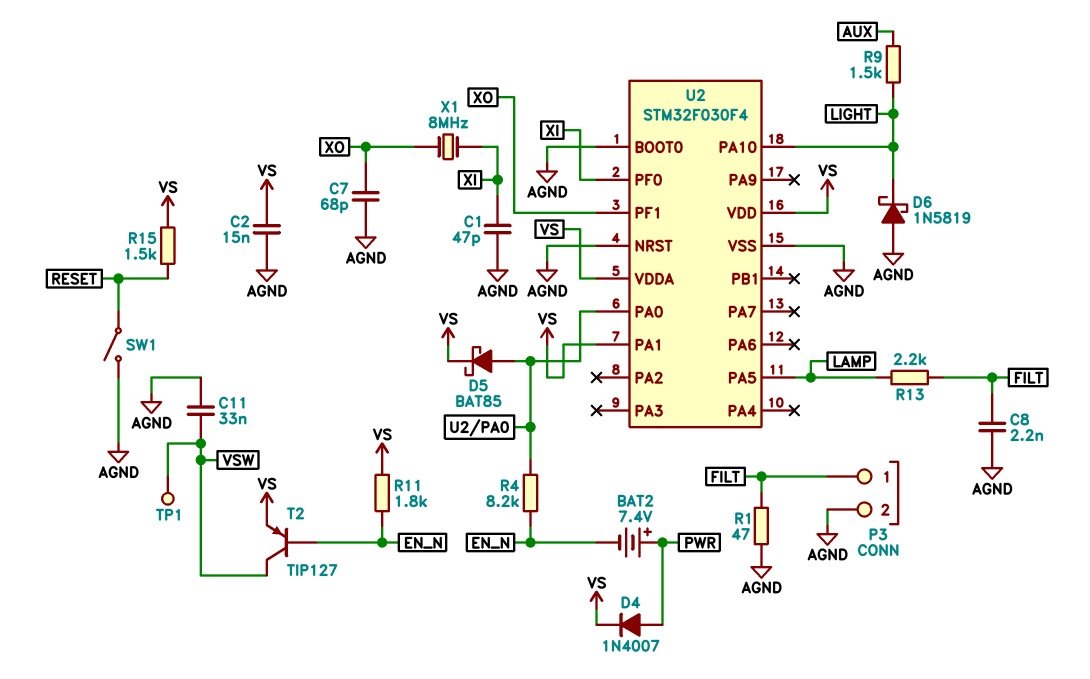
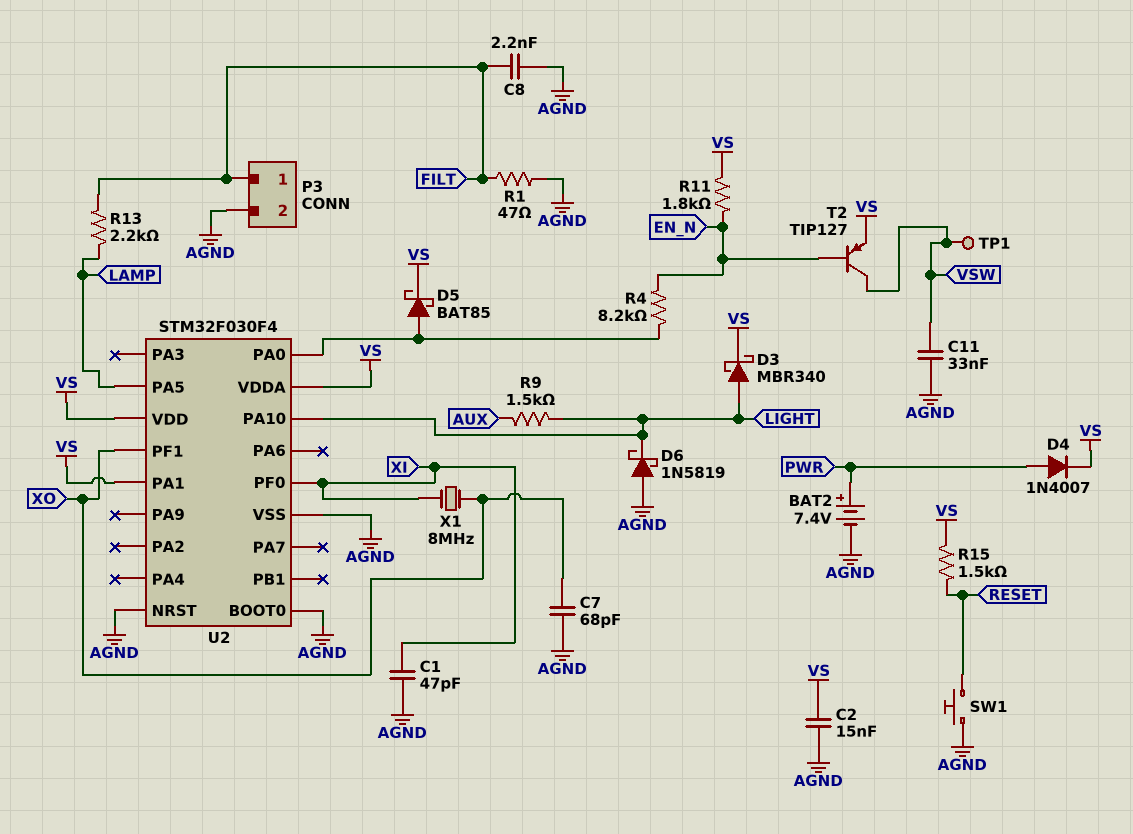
BAT2: 7.4V (plus PWR, minus EN_N) -> 7.4V (plus PWR, minus AGND)
D3: none -> schottky MBR340 (A LIGHT, K VS)
SW1: switch (AGND, RESET) -> button (AGND, RESET)

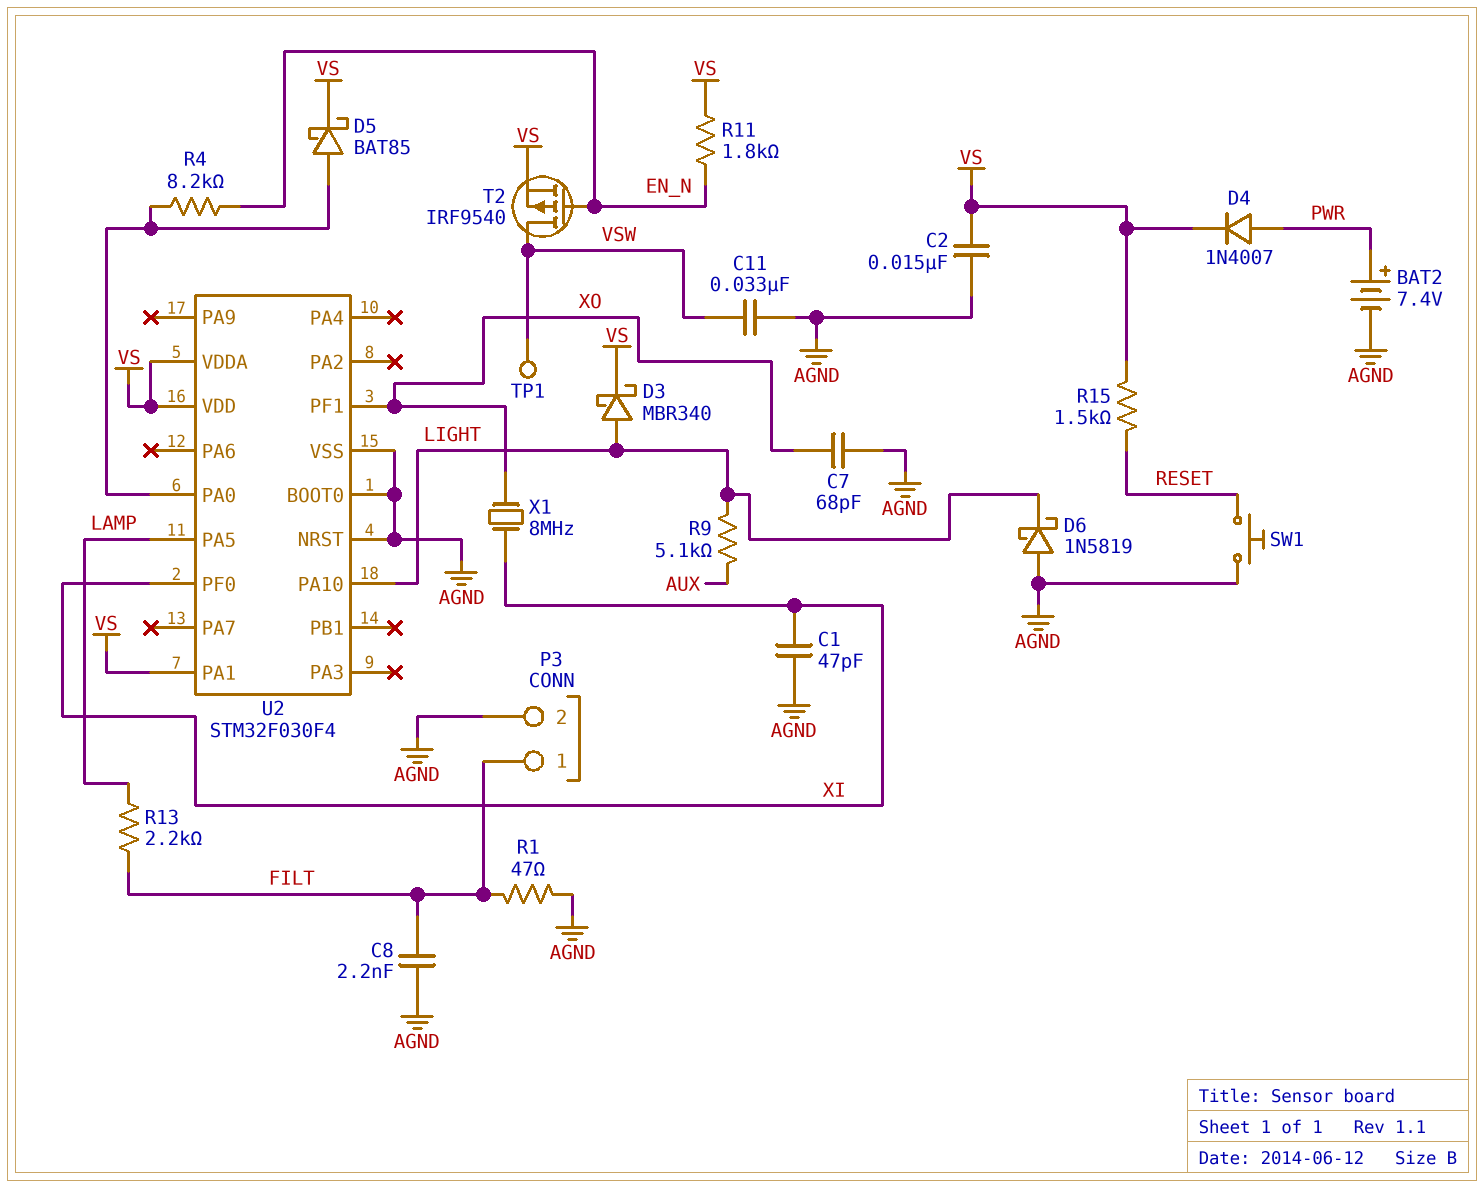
R9: 1.5k (AUX, LIGHT) -> 5.1k (AUX, LIGHT)
T2: PNP TIP127 (B EN_N, C VSW, E VS) -> PMOS IRF9540 (G EN_N, D VSW, S VS)

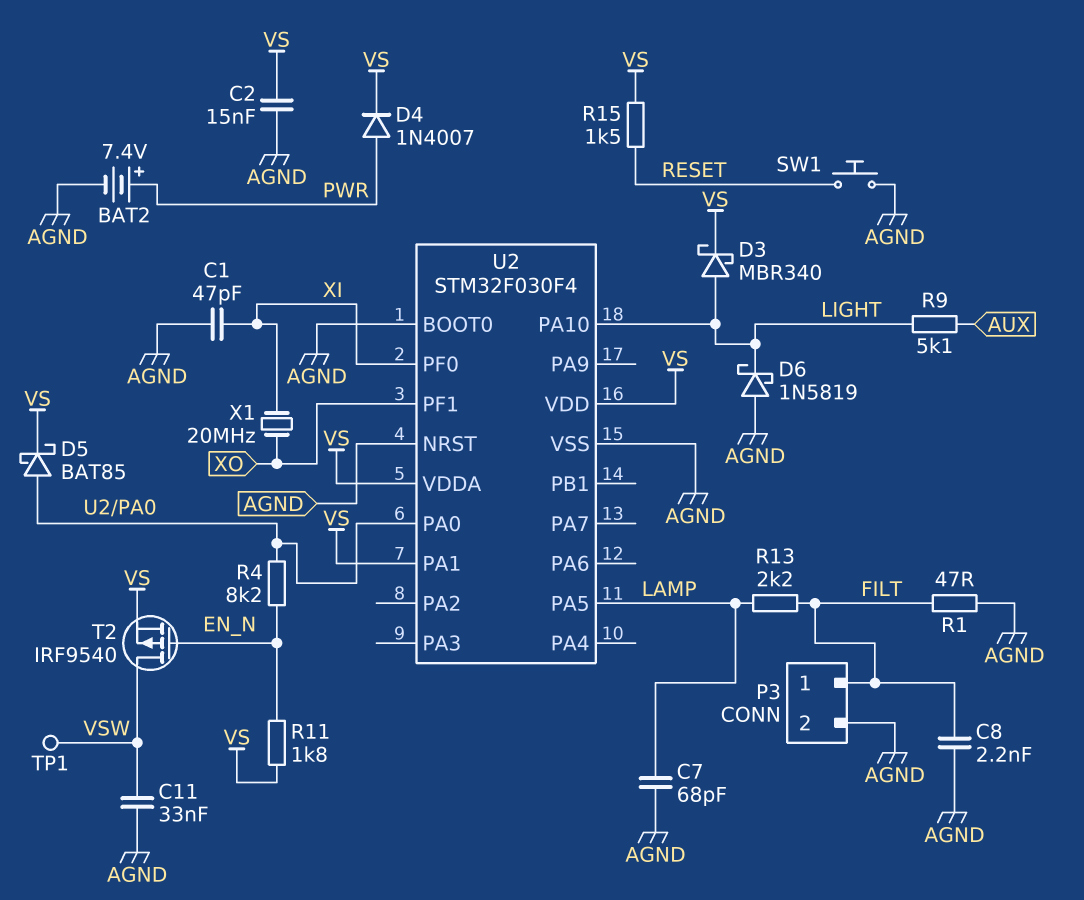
C7: 68pF (AGND, XO) -> 68pF (AGND, LAMP)
X1: 8MHz (XI, XO) -> 20MHz (XI, XO)

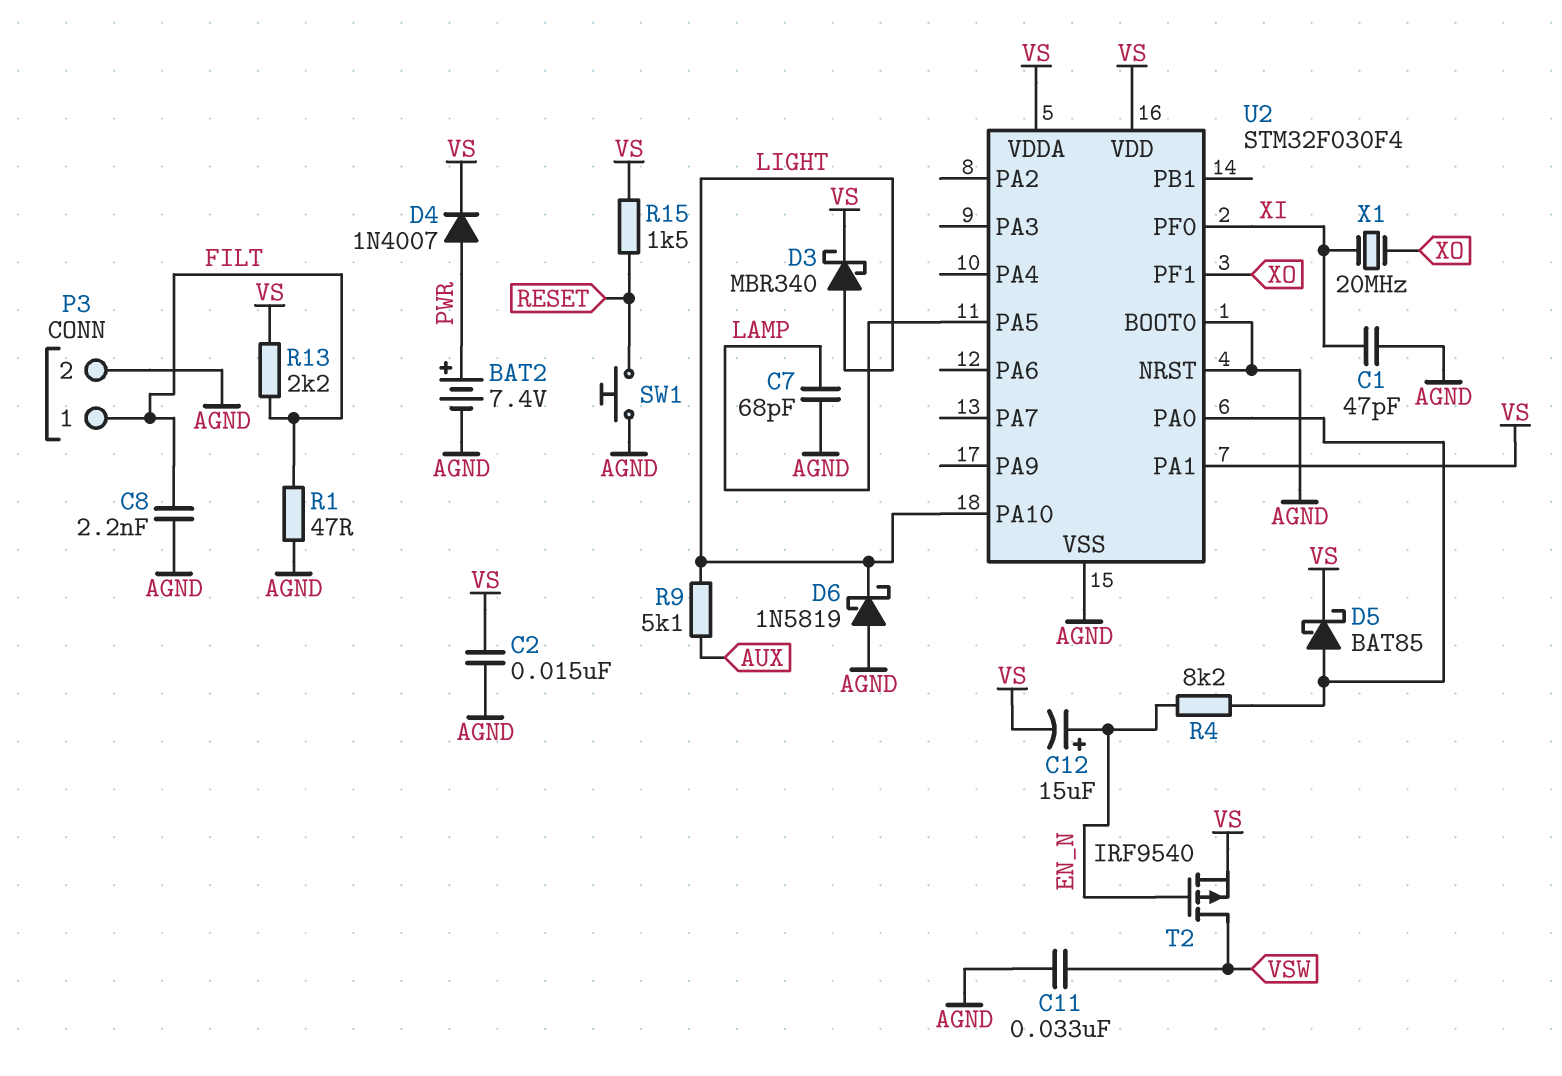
C12: none -> 15uF (plus EN_N, minus VS)
R11: 1.8k (EN_N, VS) -> none
R13: 2.2k (FILT, LAMP) -> 2.2k (FILT, VS)
TP1: test point (VSW) -> none

